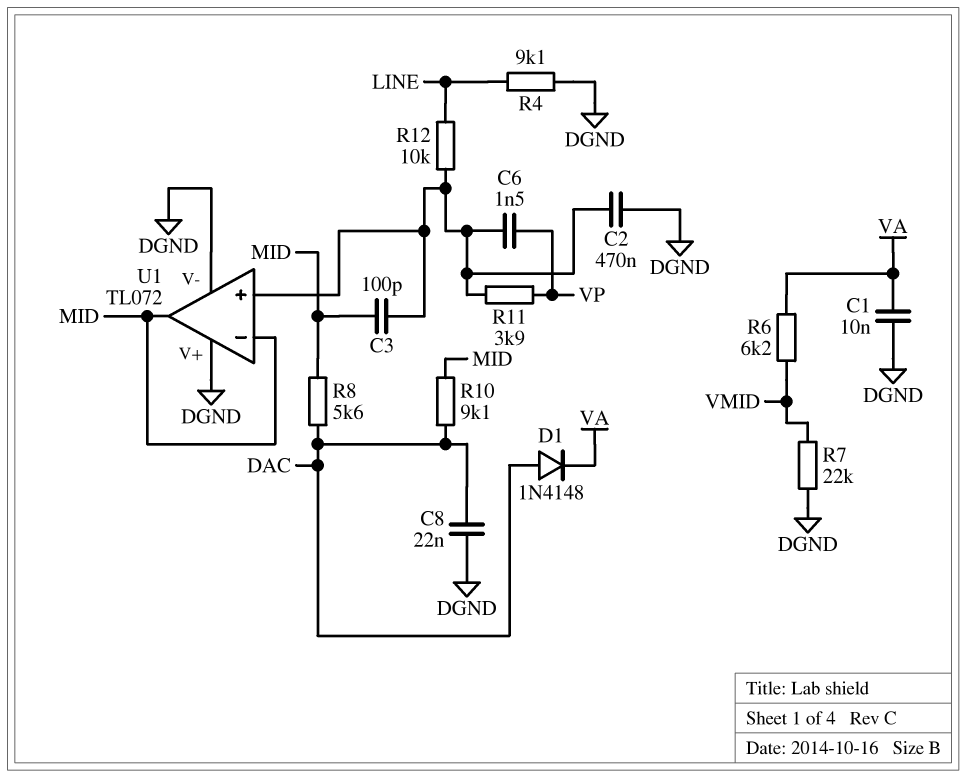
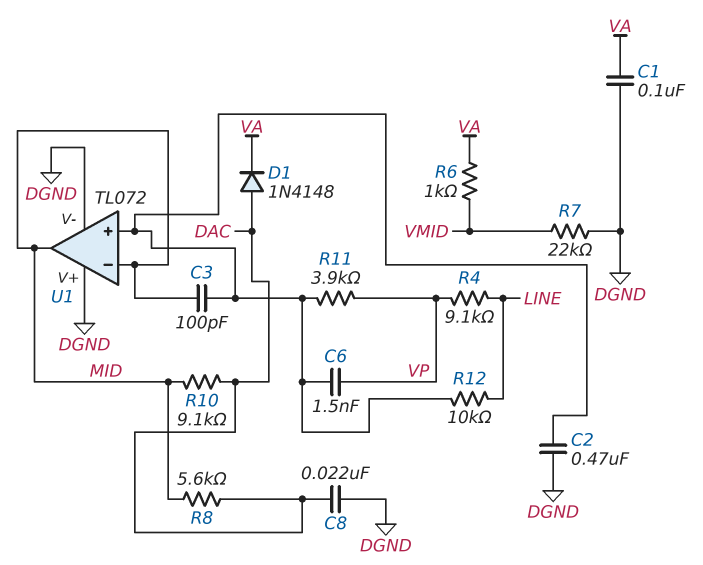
C1: 10nF (DGND, VA) -> 100nF (DGND, VA)
R4: 9.1k (DGND, LINE) -> 9.1k (LINE, VP)
R6: 6.2k (VA, VMID) -> 1k (VA, VMID)

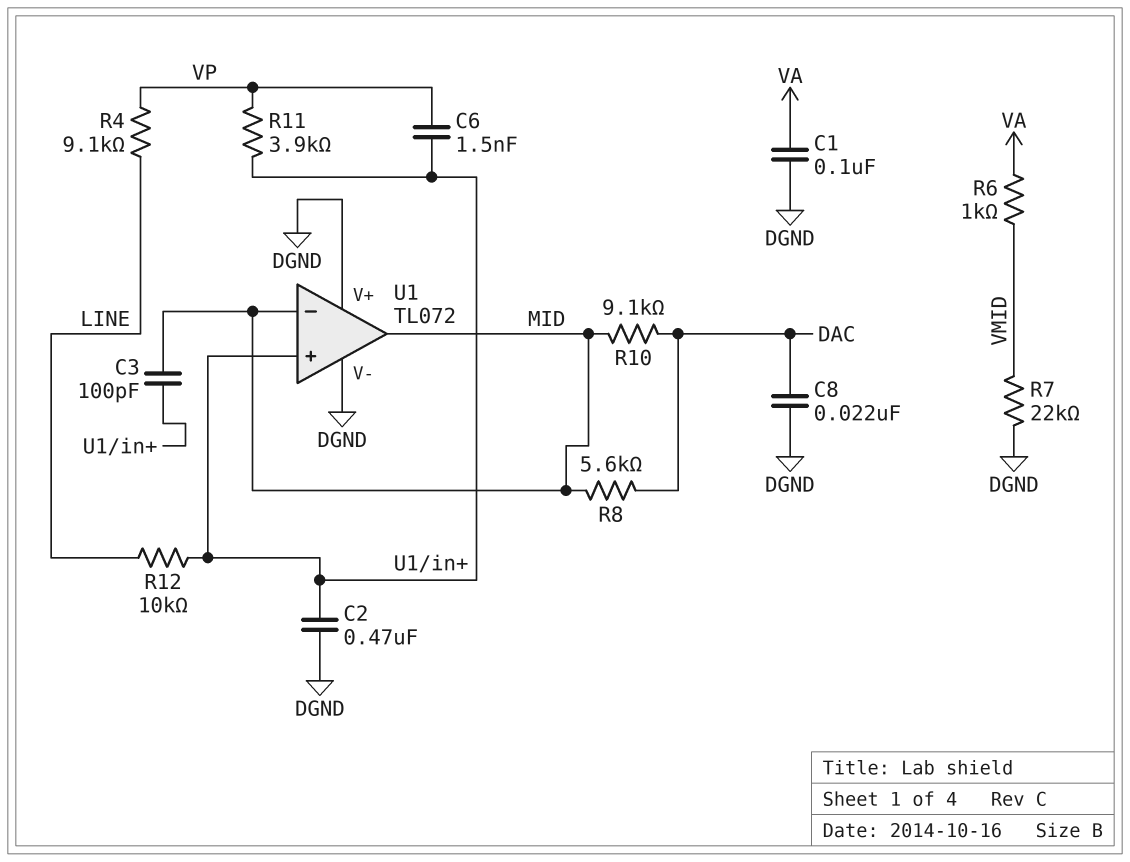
D1: diode 1N4148 (A DAC, K VA) -> none

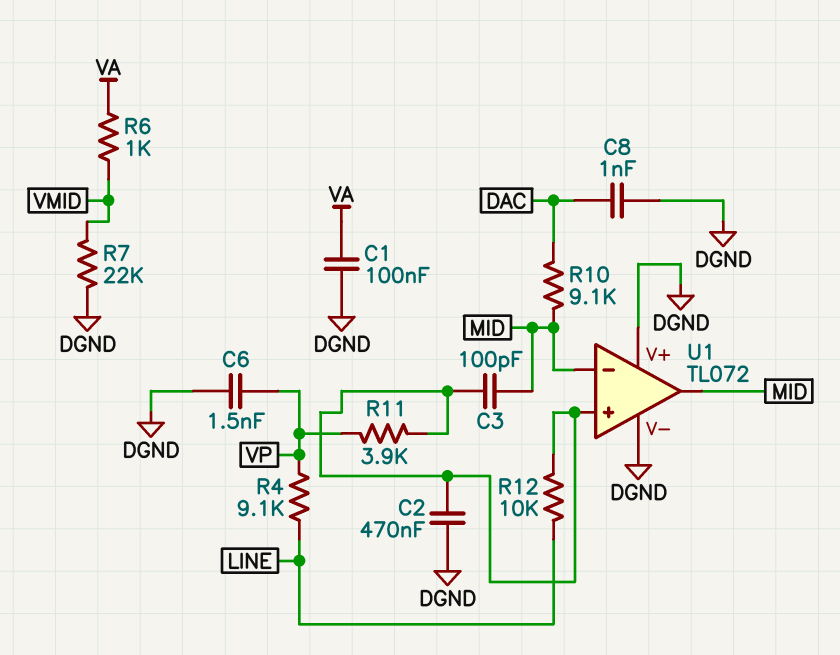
C6: 1.5nF (U1/in+, VP) -> 1.5nF (DGND, VP)
C8: 22nF (DAC, DGND) -> 1nF (DAC, DGND)
R8: 5.6k (DAC, MID) -> none

